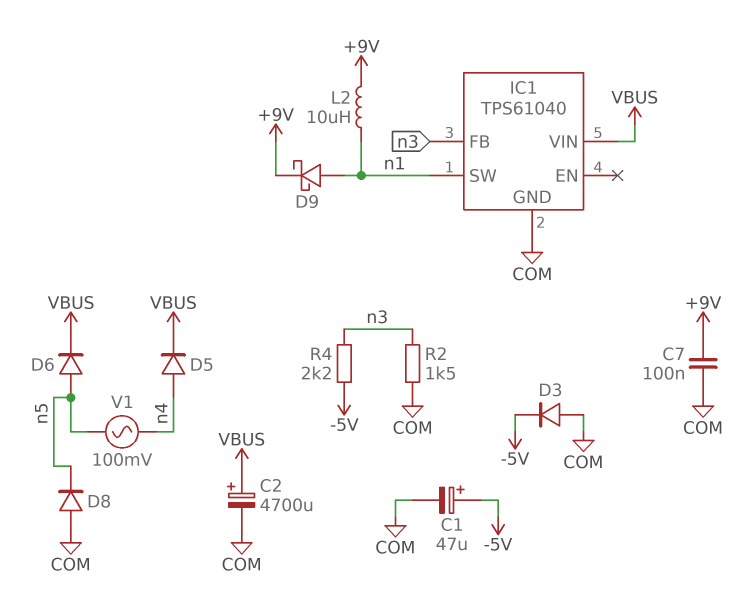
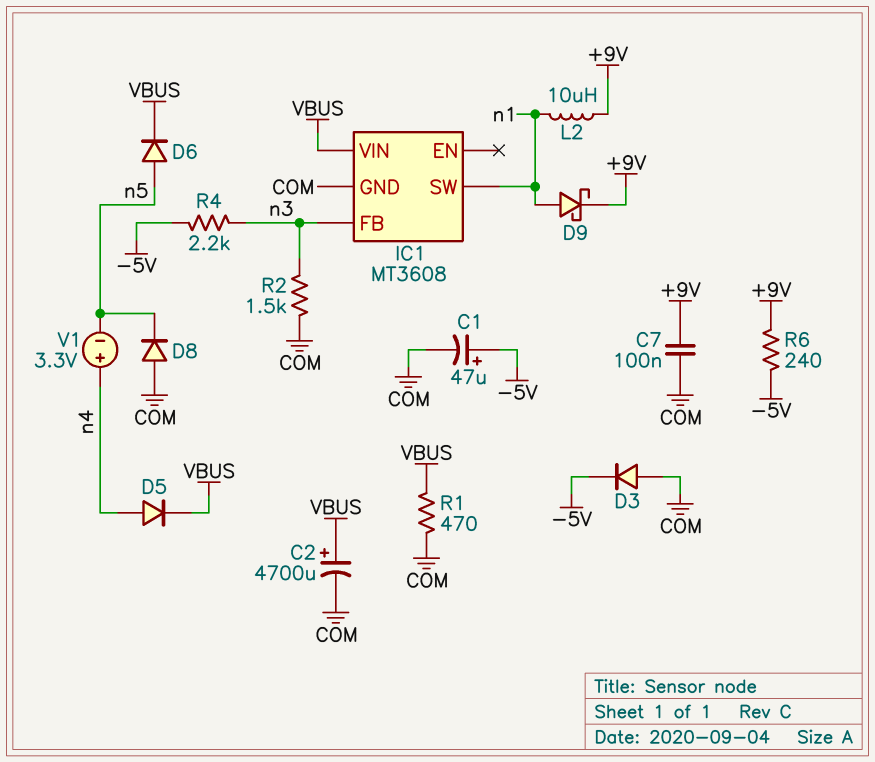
IC1: TPS61040 -> MT3608
R1: none -> 470 (COM, VBUS)
R6: none -> 240 (+9V, -5V)
V1: AC 100mV (n4, n5) -> 3.3V (plus n4, minus n5)

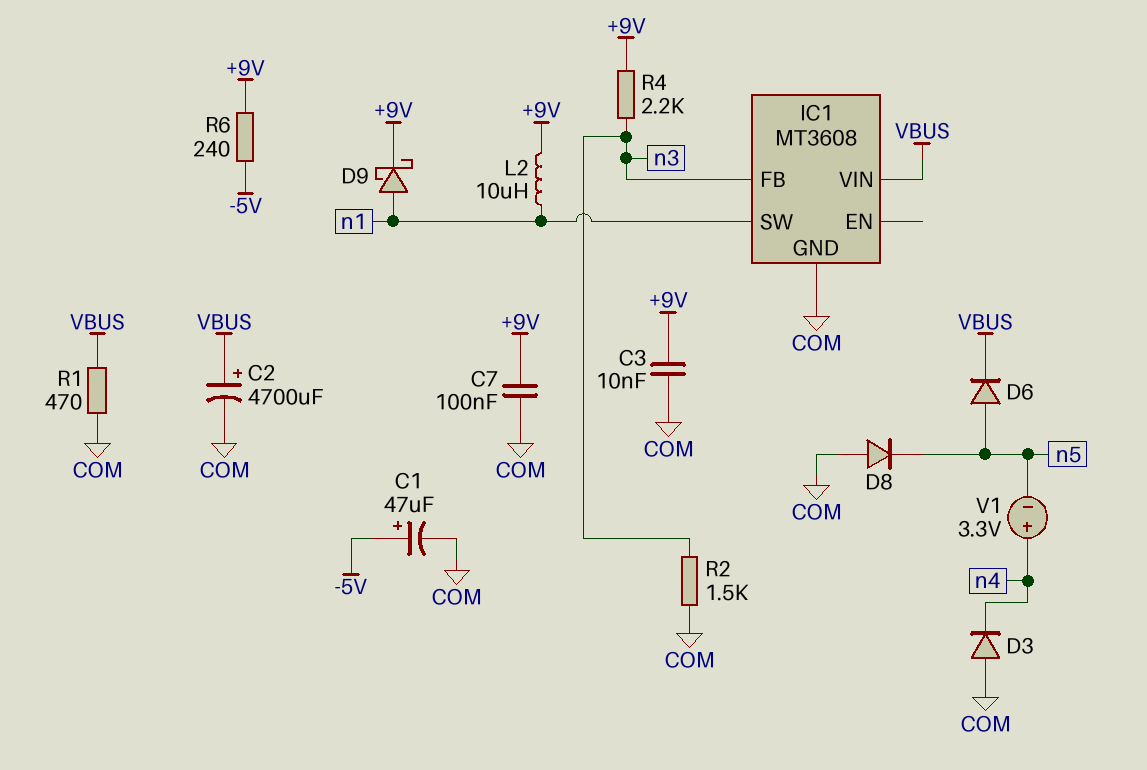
C3: none -> 10nF (+9V, COM)
D3: diode (A COM, K -5V) -> diode (A COM, K n4)
D5: diode (A n4, K VBUS) -> none
R4: 2.2k (-5V, n3) -> 2.2k (+9V, n3)

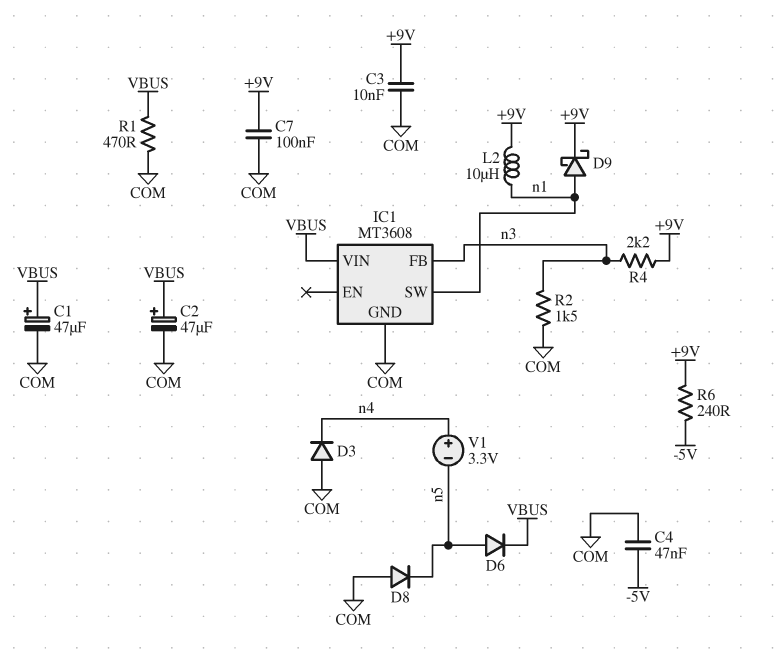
C1: 47uF (plus -5V, minus COM) -> 47uF (plus VBUS, minus COM)
C2: 4700uF (plus VBUS, minus COM) -> 47uF (plus VBUS, minus COM)
C4: none -> 47nF (-5V, COM)

